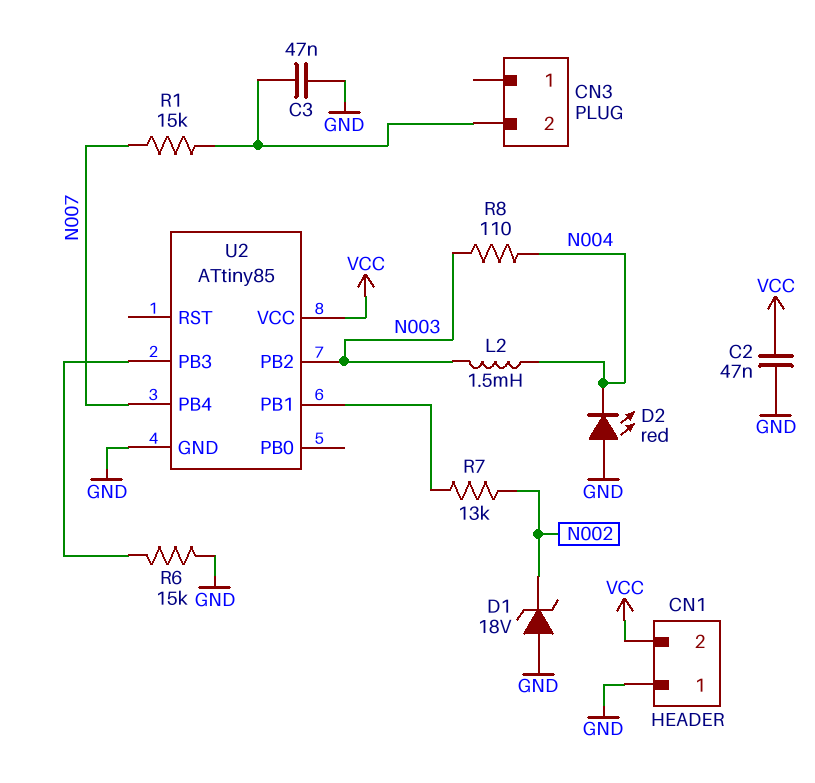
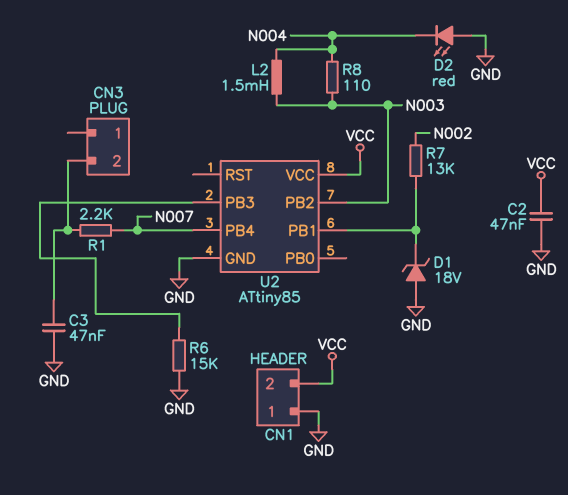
D1: zener 18V (A GND, K N002) -> zener 18V (A GND, K U2/PB1)
R1: 15k (CN3/2, N007) -> 2.2k (CN3/2, N007)

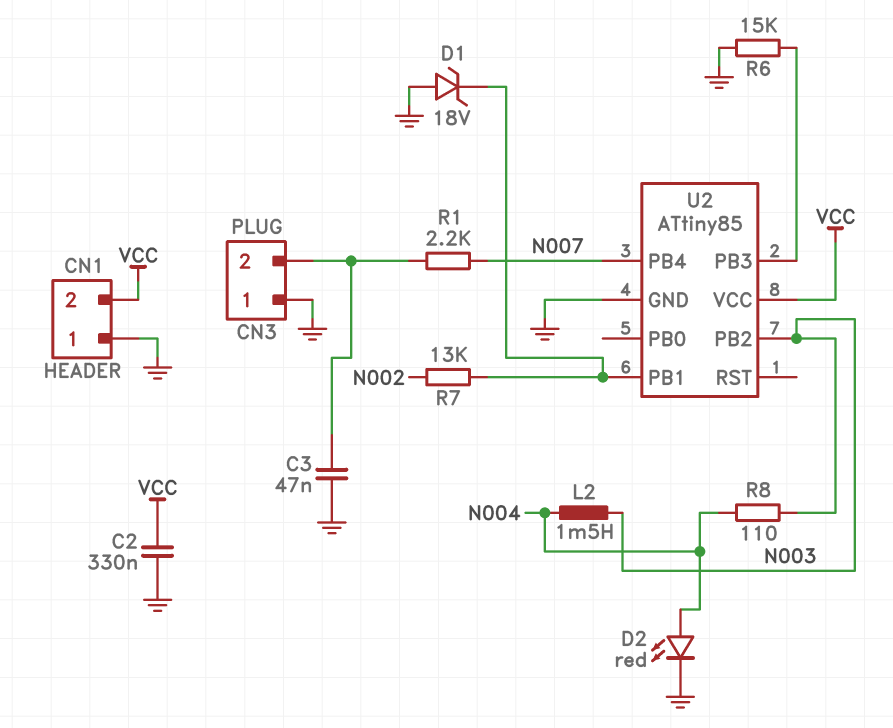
C2: 47nF (GND, VCC) -> 330nF (GND, VCC)
CN3 pin 1: none -> GND
D2: LED red (A GND, K N004) -> LED red (A N004, K GND)

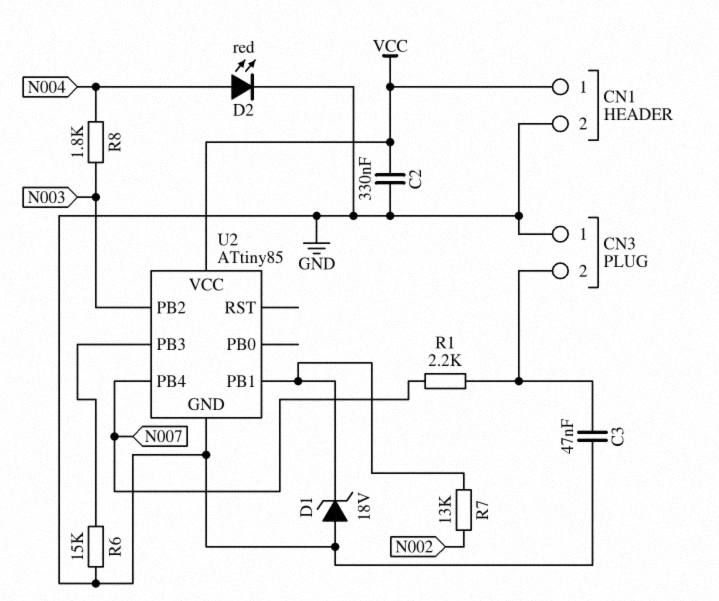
CN1 pin 1: GND -> VCC
CN1 pin 2: VCC -> GND
L2: 1.5mH (N003, N004) -> none
R8: 110 (N003, N004) -> 1.8k (N003, N004)

